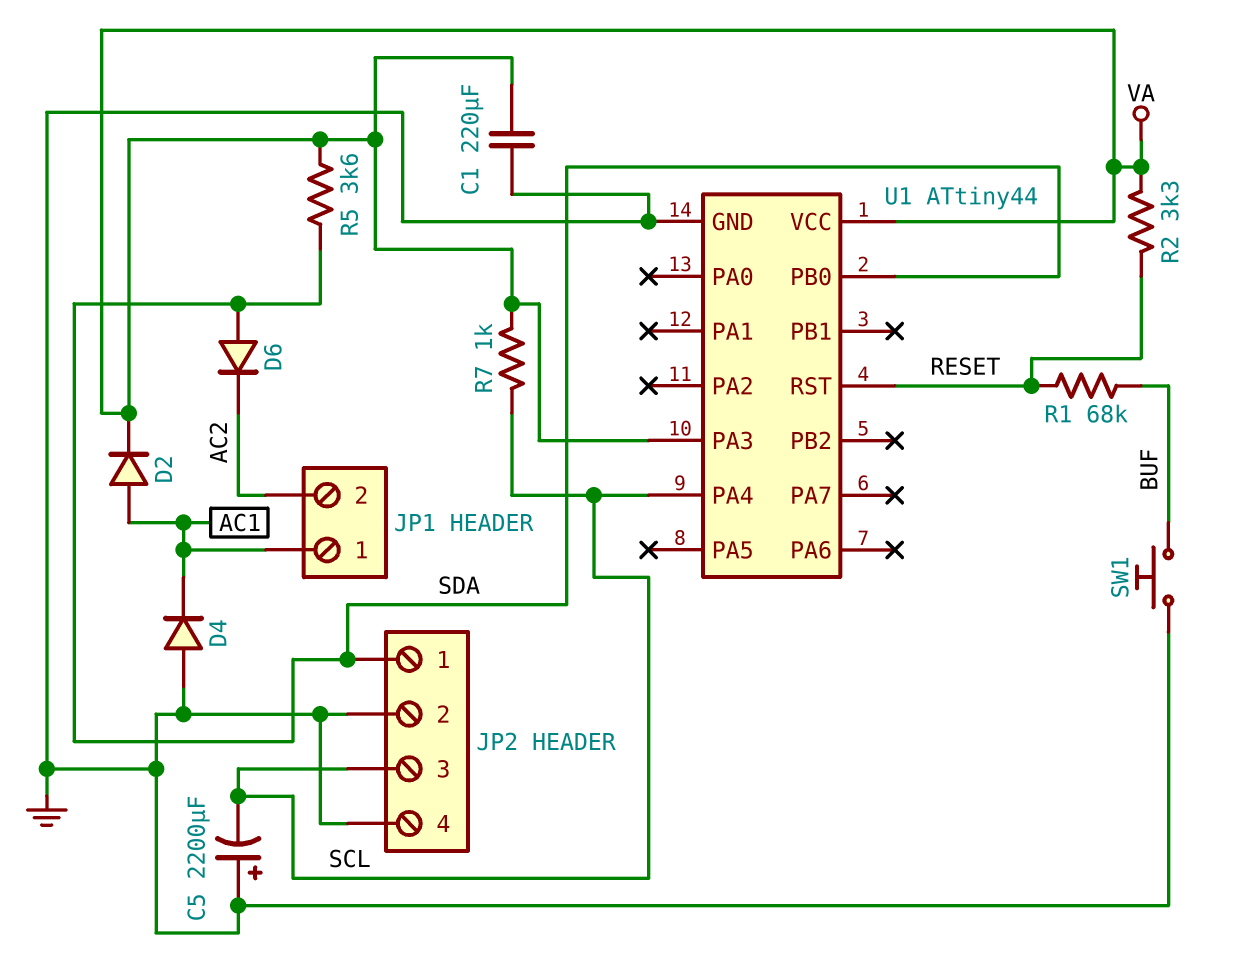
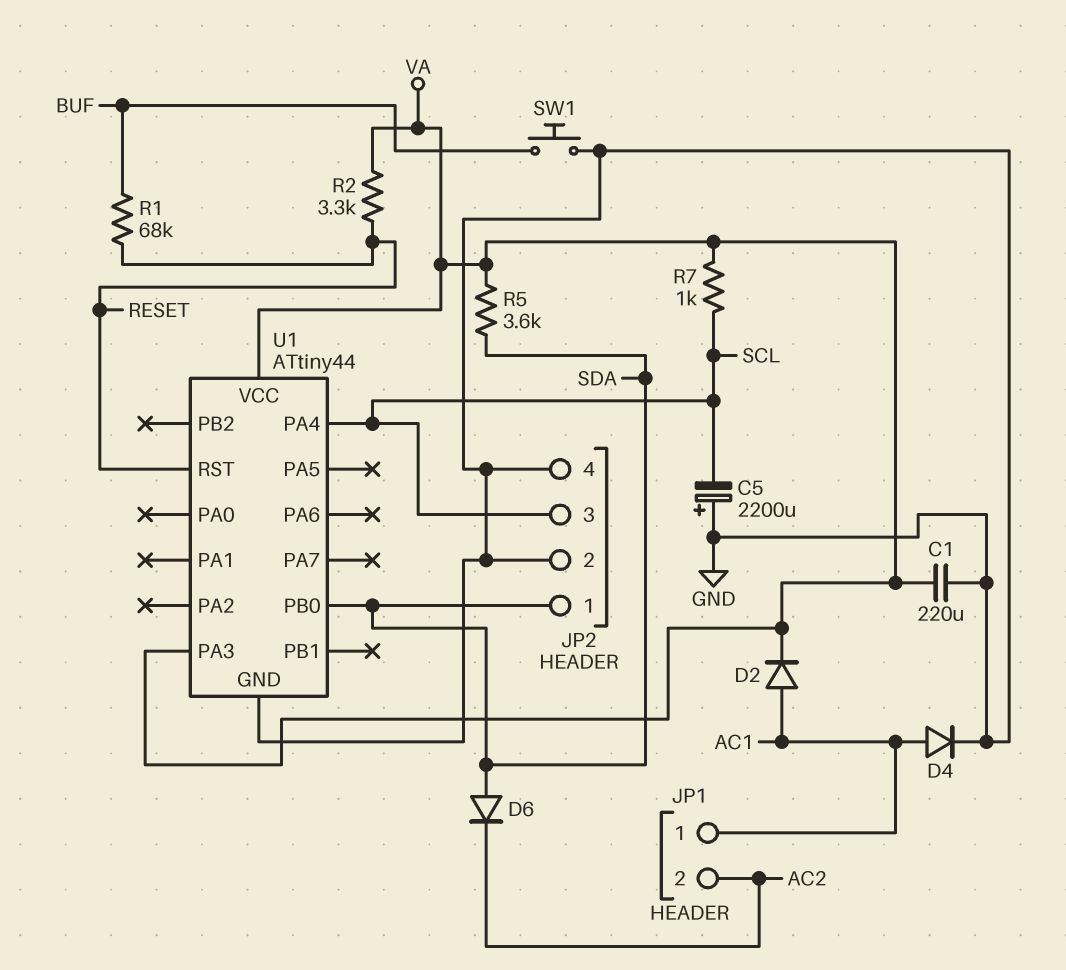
D4: diode (A GND, K AC1) -> diode (A AC1, K GND)

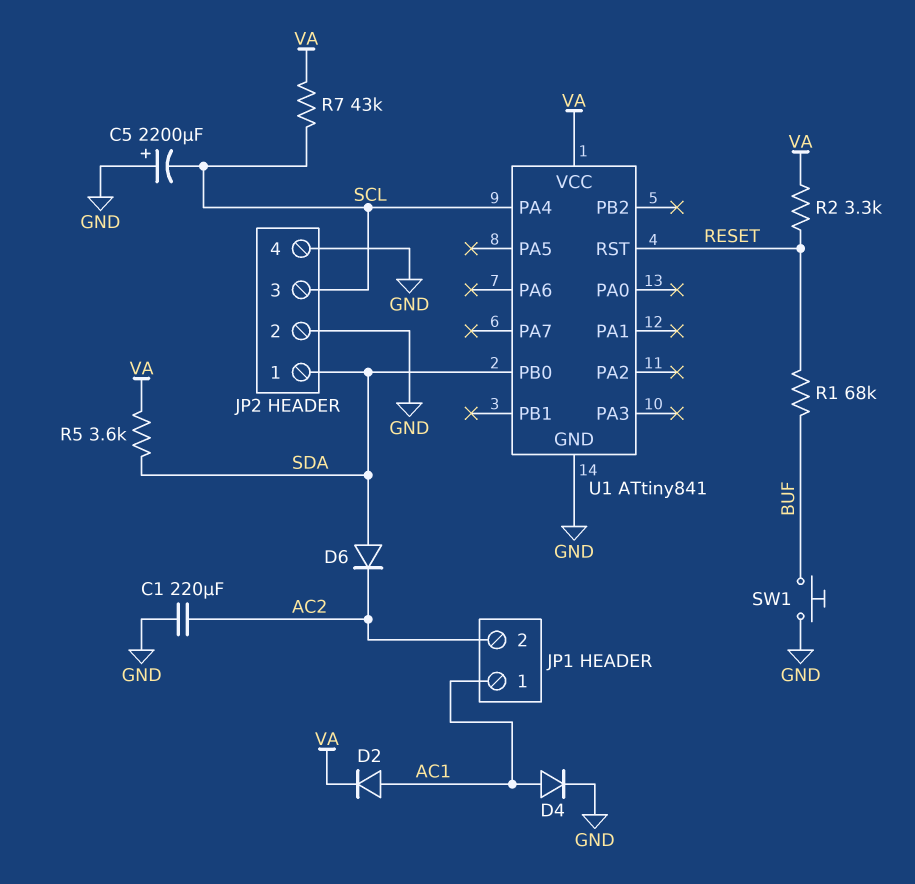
C1: 220uF (GND, VA) -> 220uF (AC2, GND)
R7: 1k (SCL, VA) -> 43k (SCL, VA)
U1: ATtiny44 -> ATtiny841
U1 pin PA3: VA -> none

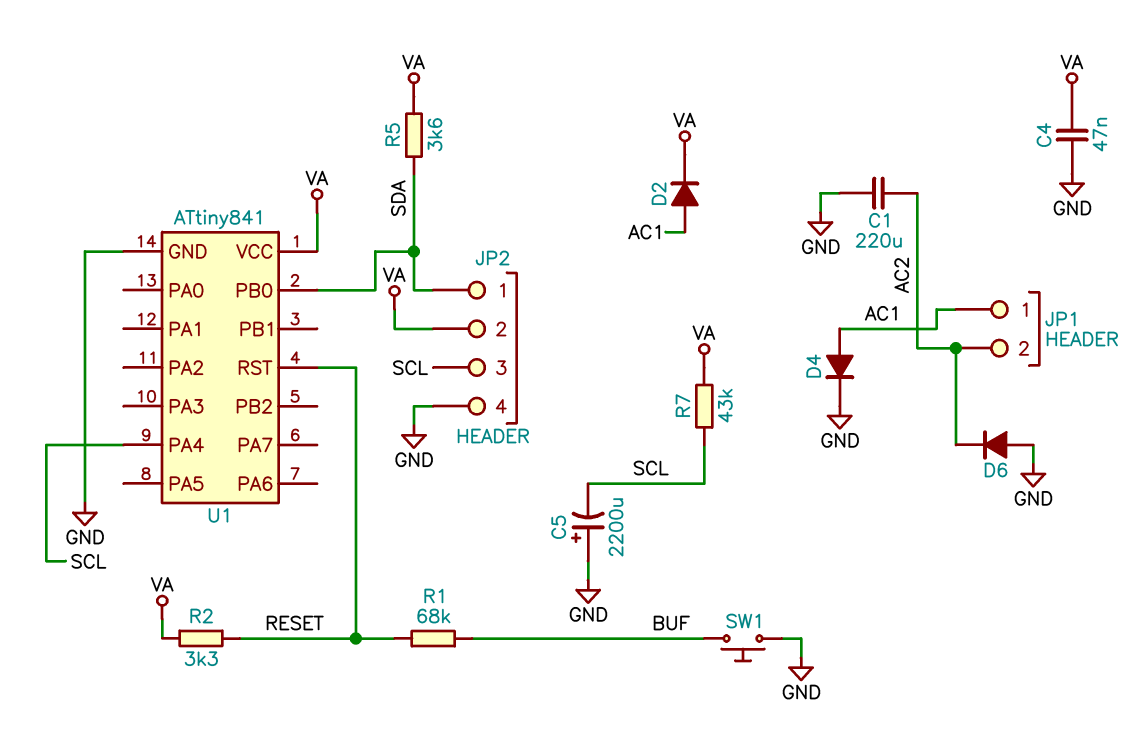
C4: none -> 47nF (GND, VA)
D6: diode (A SDA, K AC2) -> diode (A GND, K AC2)
JP2 pin 2: GND -> VA

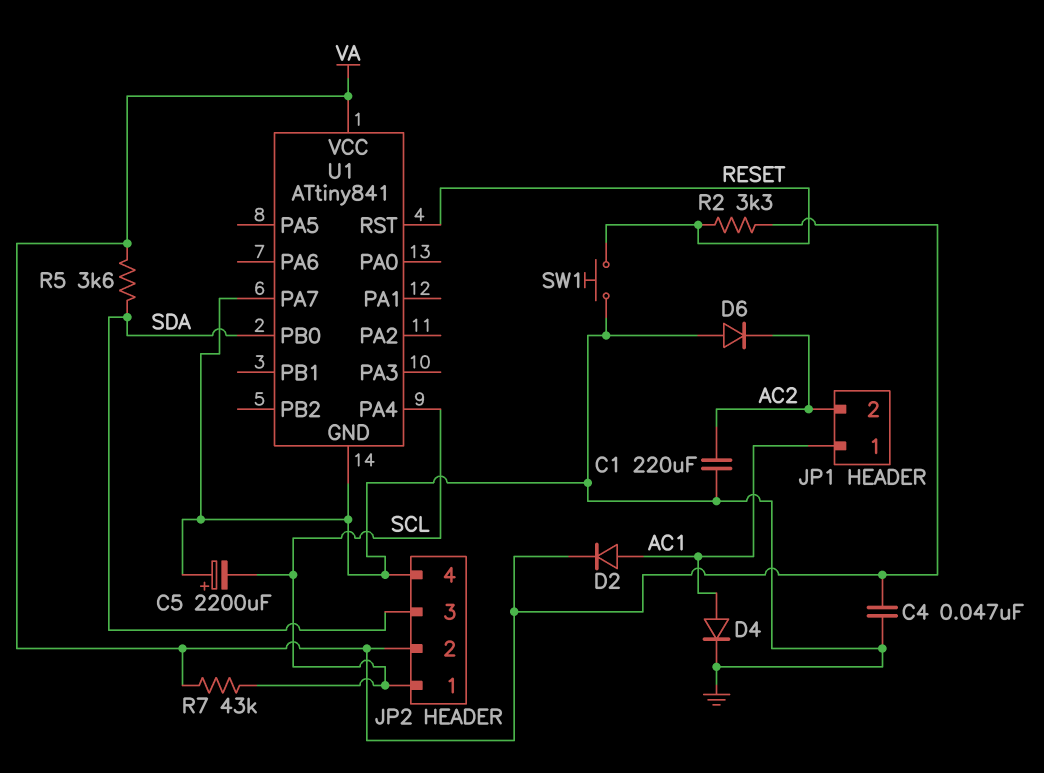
JP2 pin 1: SDA -> SCL
JP2 pin 3: SCL -> SDA
R1: 68k (BUF, RESET) -> none
SW1: button (BUF, GND) -> button (GND, RESET)
U1 pin PA7: none -> GND

